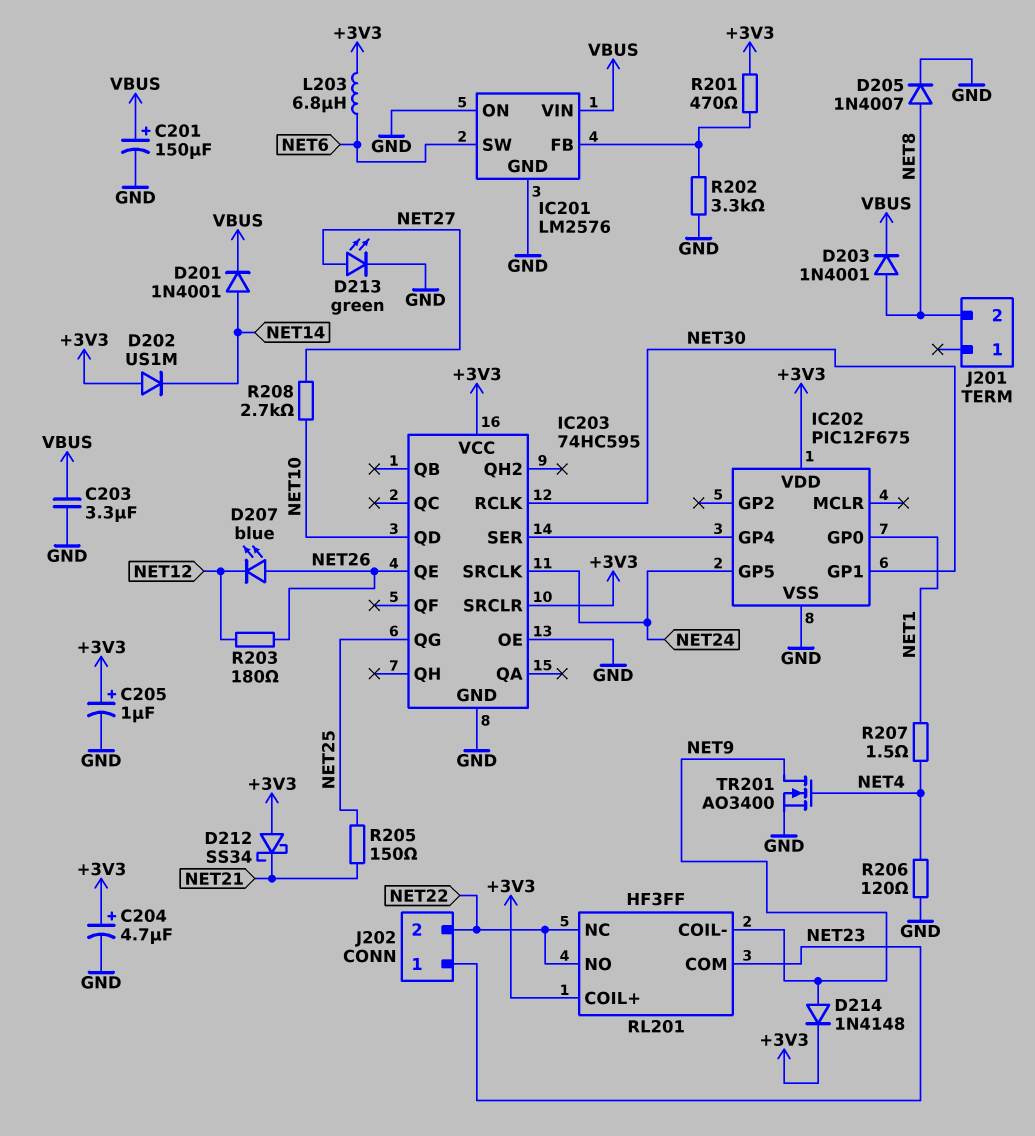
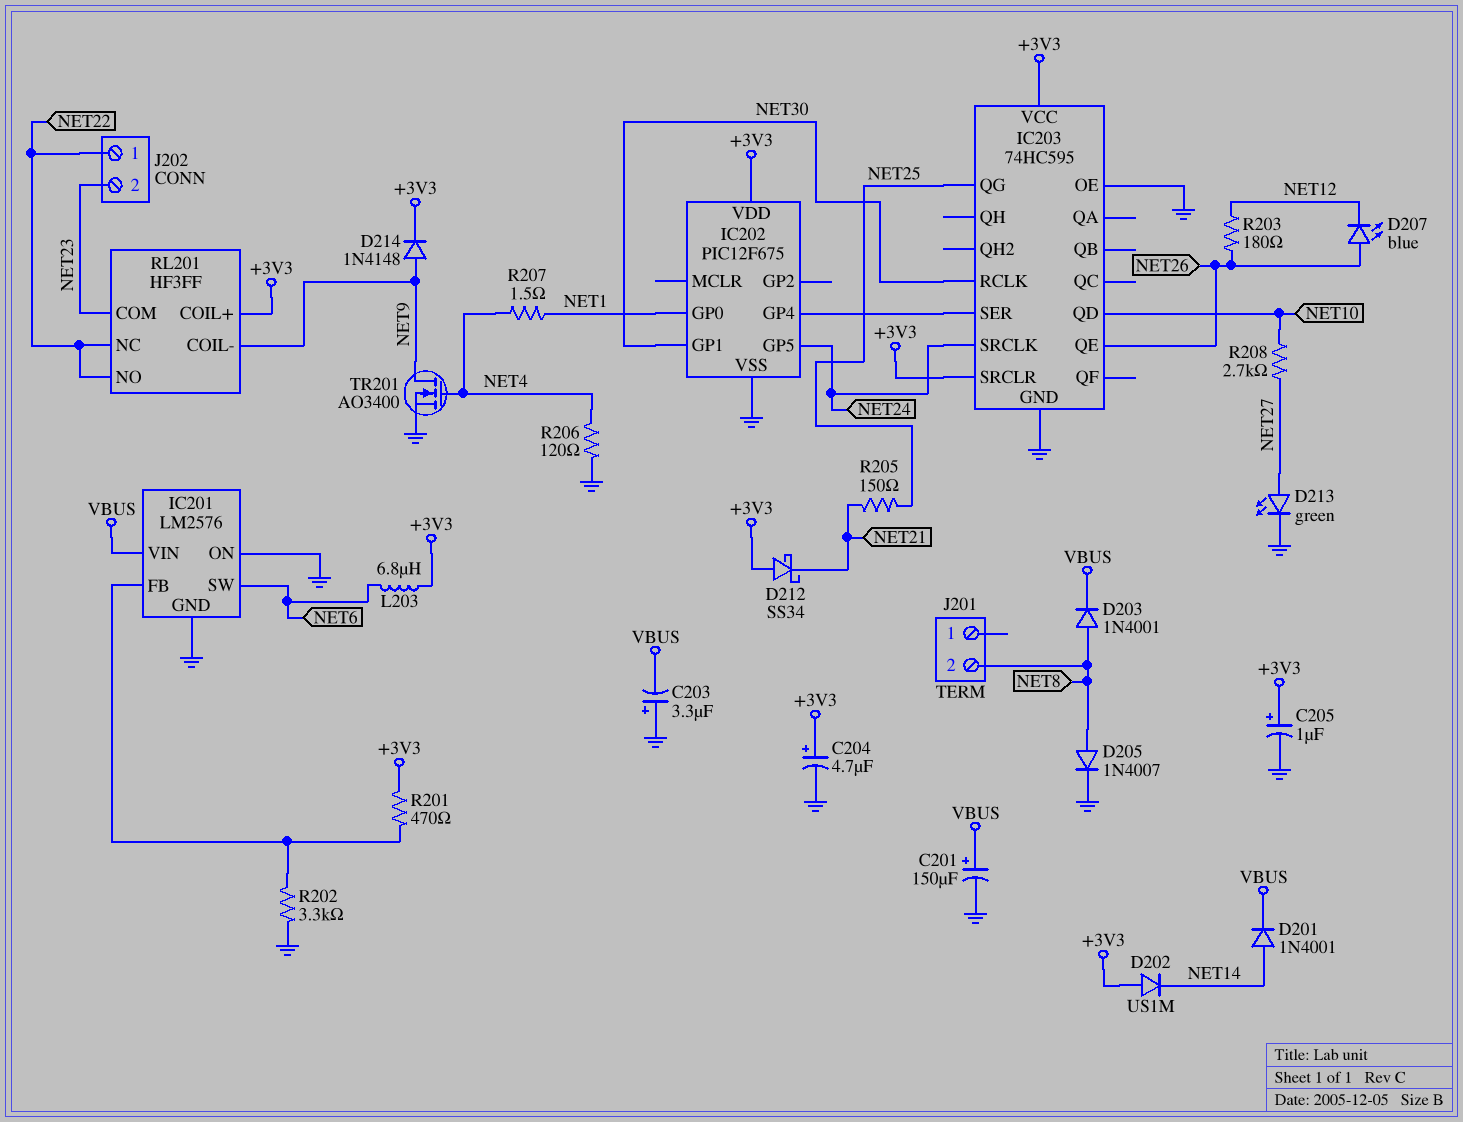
C203: 3.3uF (GND, VBUS) -> 3.3uF (plus GND, minus VBUS)
J202 pin 1: NET23 -> NET22
J202 pin 2: NET22 -> NET23

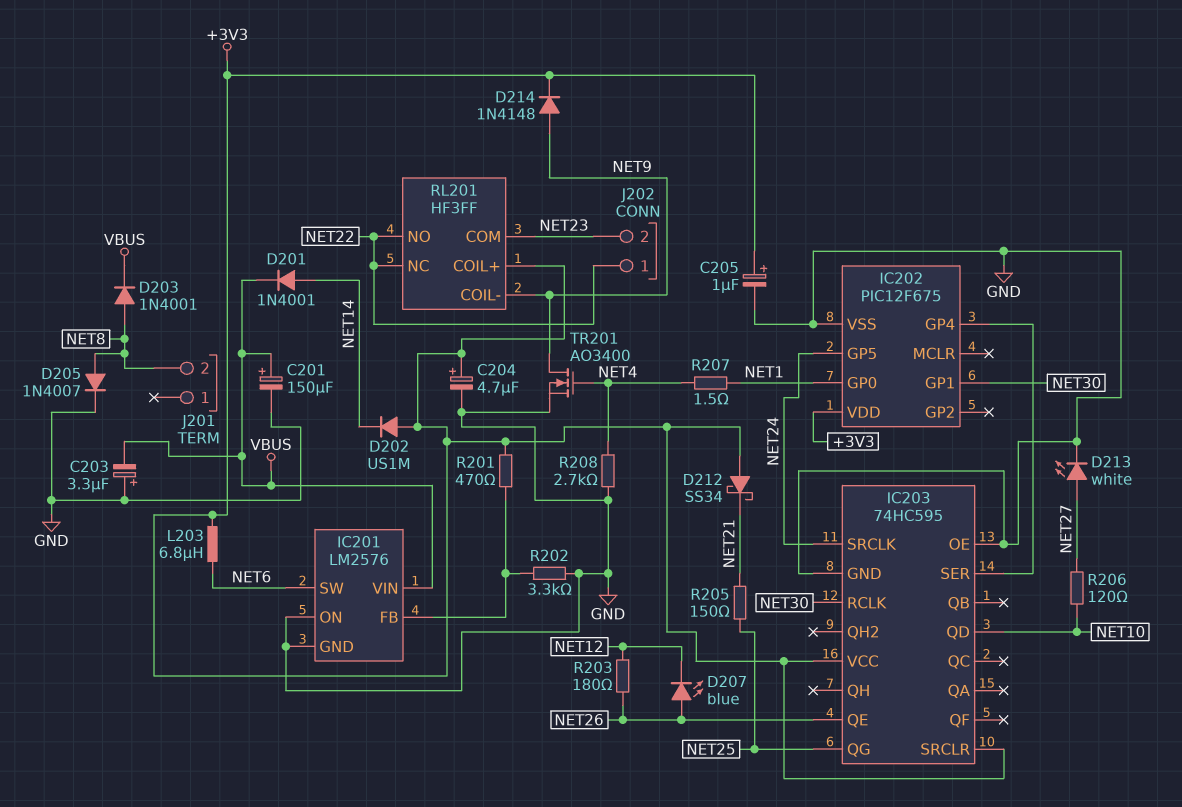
D213: LED green (A NET27, K GND) -> LED white (A NET27, K GND)
R206: 120 (GND, NET4) -> 120 (NET10, NET27)
R208: 2.7k (NET10, NET27) -> 2.7k (GND, NET4)

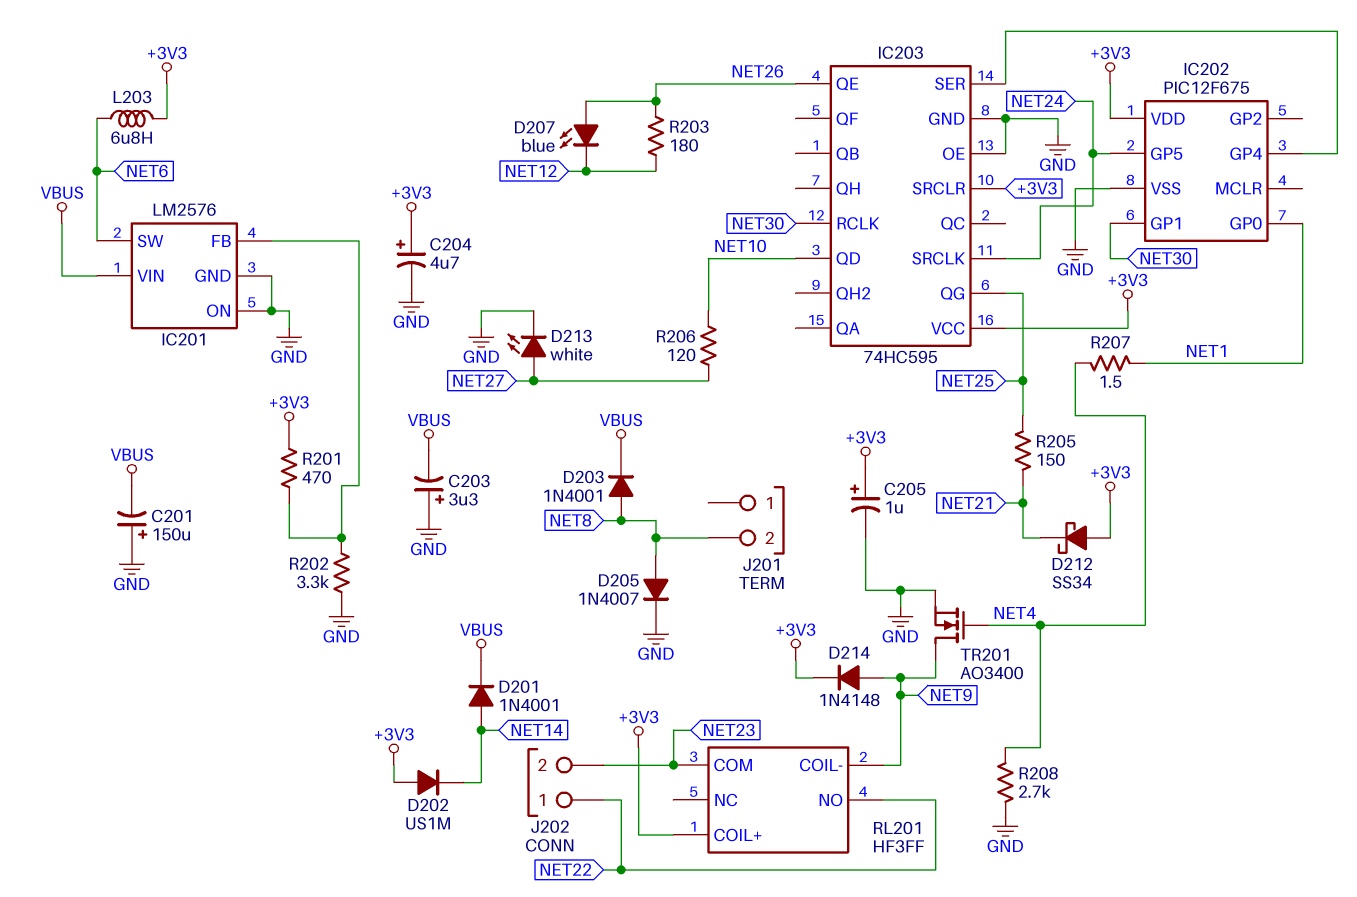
C201: 150uF (plus VBUS, minus GND) -> 150uF (plus GND, minus VBUS)
RL201 pin NC: NET22 -> none

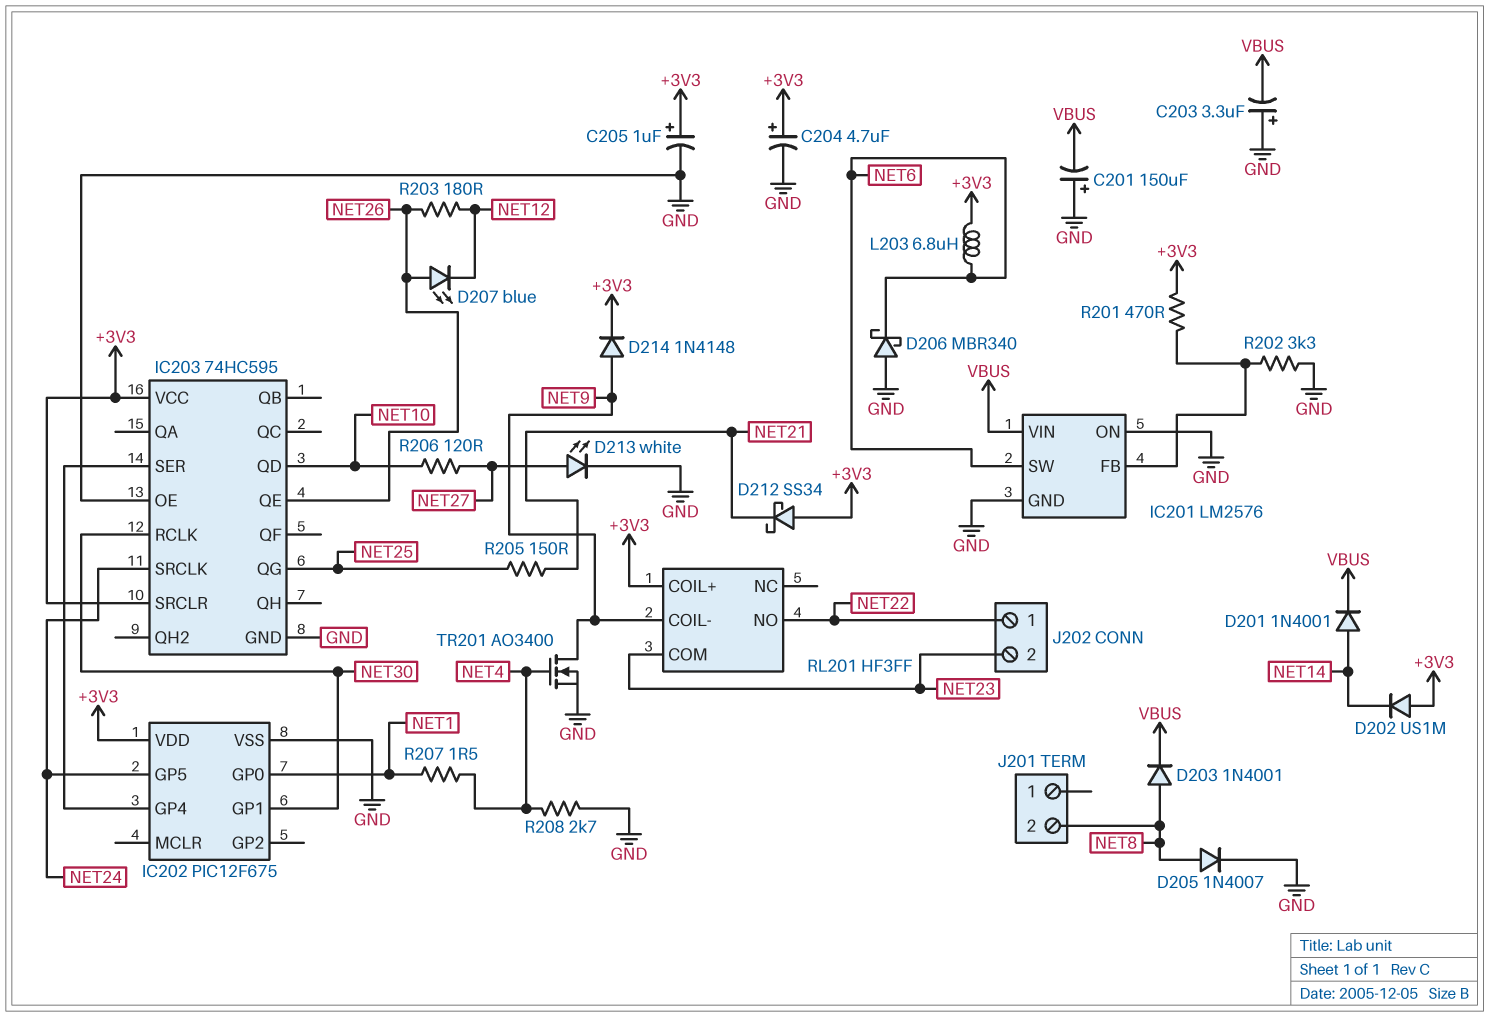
D206: none -> schottky MBR340 (A GND, K NET6)

